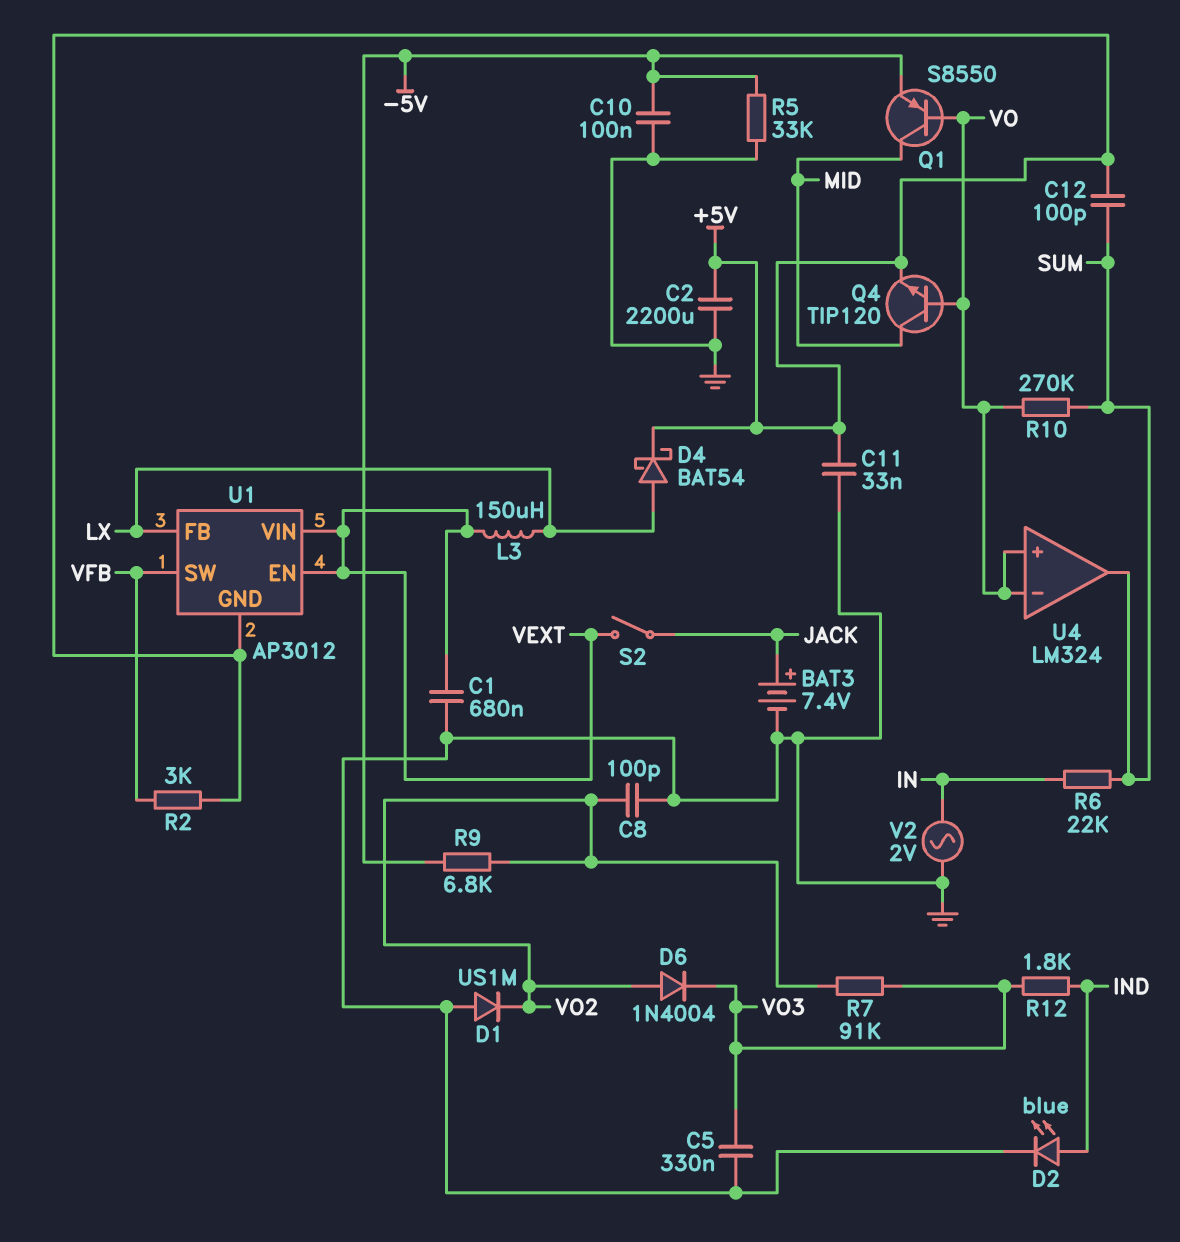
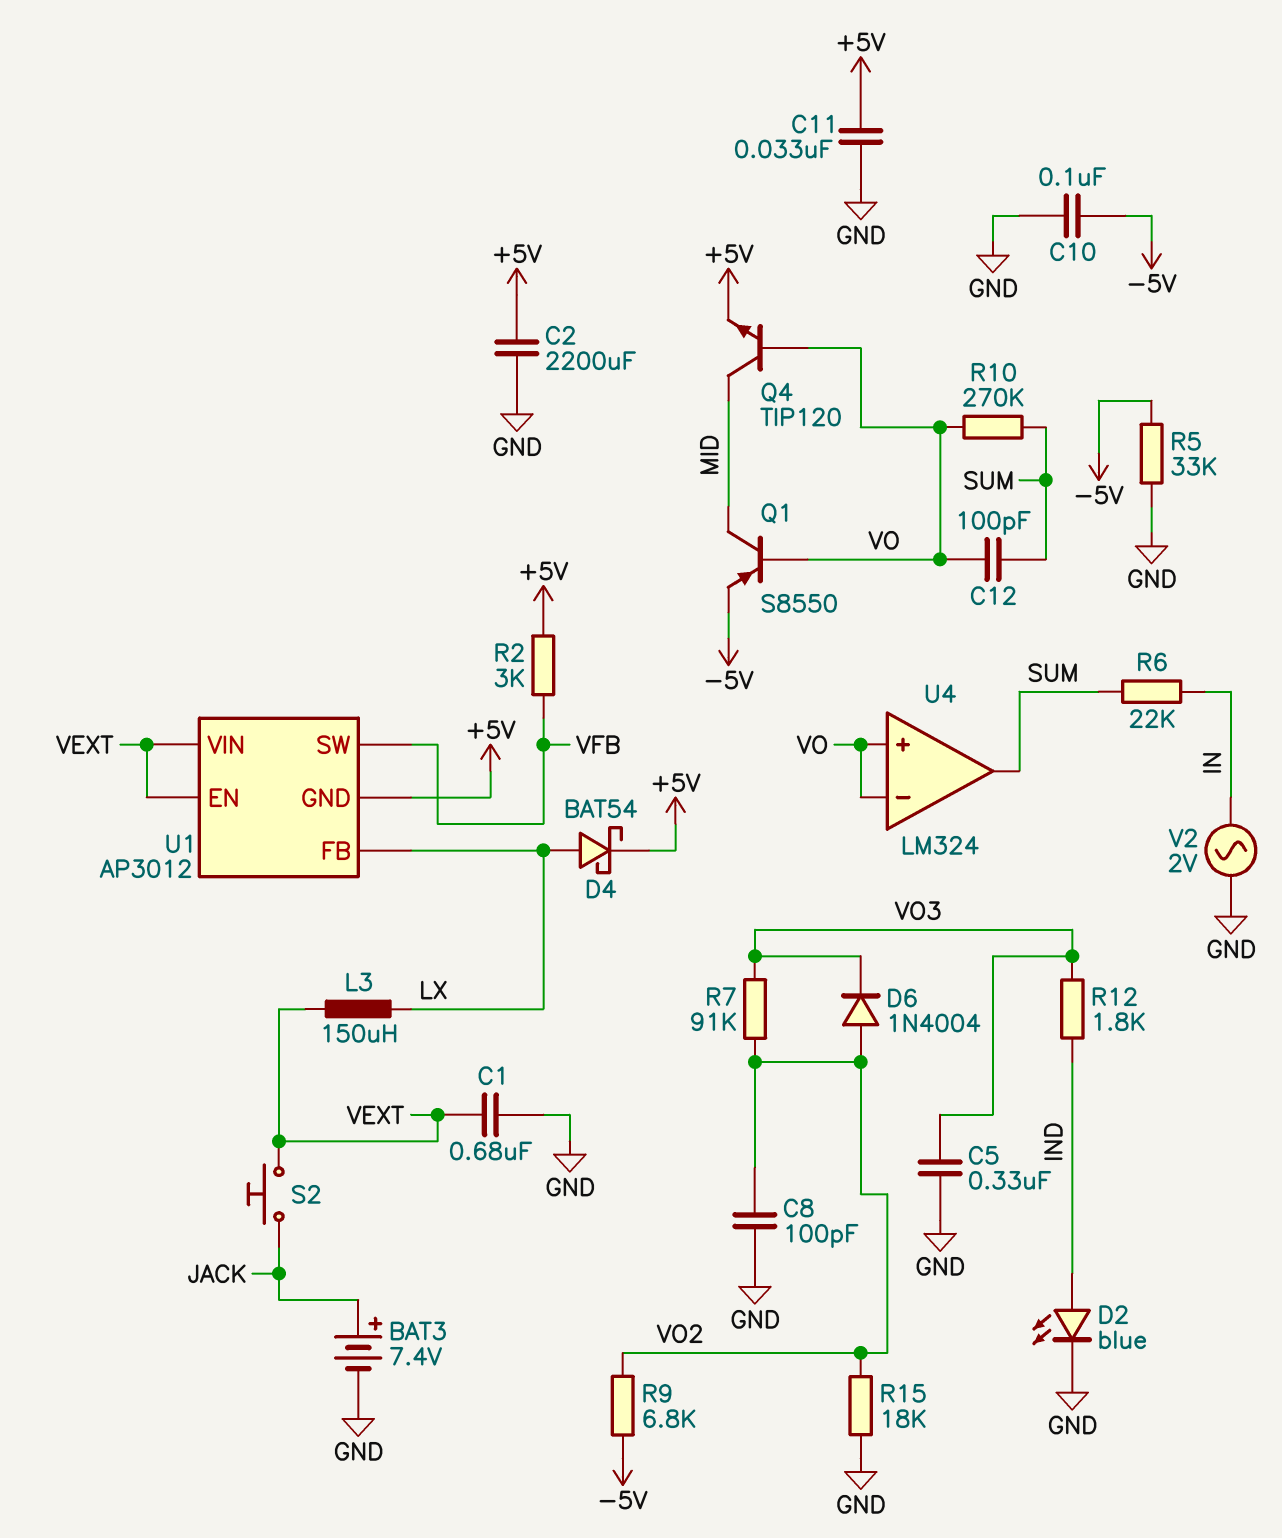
C12: 100pF (+5V, SUM) -> 100pF (SUM, VO)
D1: diode US1M (A GND, K VO2) -> none
R15: none -> 18k (GND, VO2)
S2: switch (JACK, VEXT) -> button (JACK, VEXT)

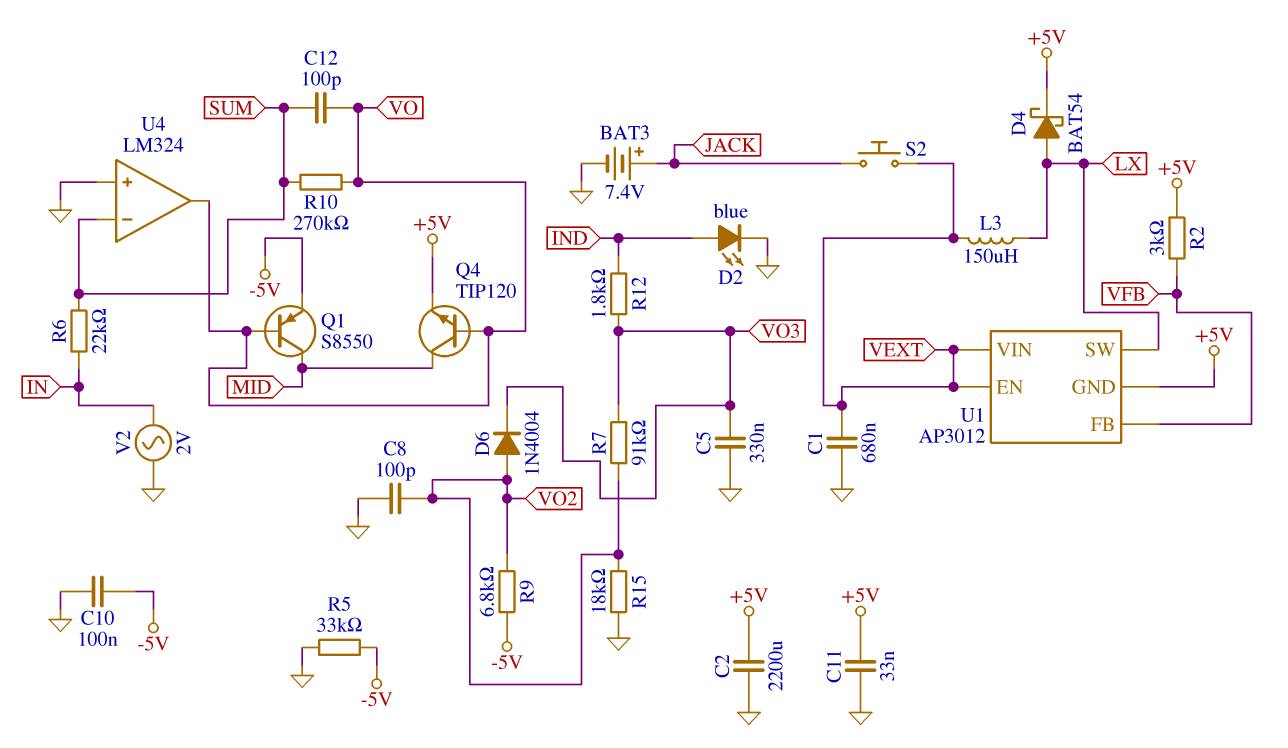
U1 pin FB: LX -> VFB
U1 pin SW: VFB -> LX
U4 pin in+: VO -> GND
U4 pin in-: VO -> SUM
U4 pin out: SUM -> VO

